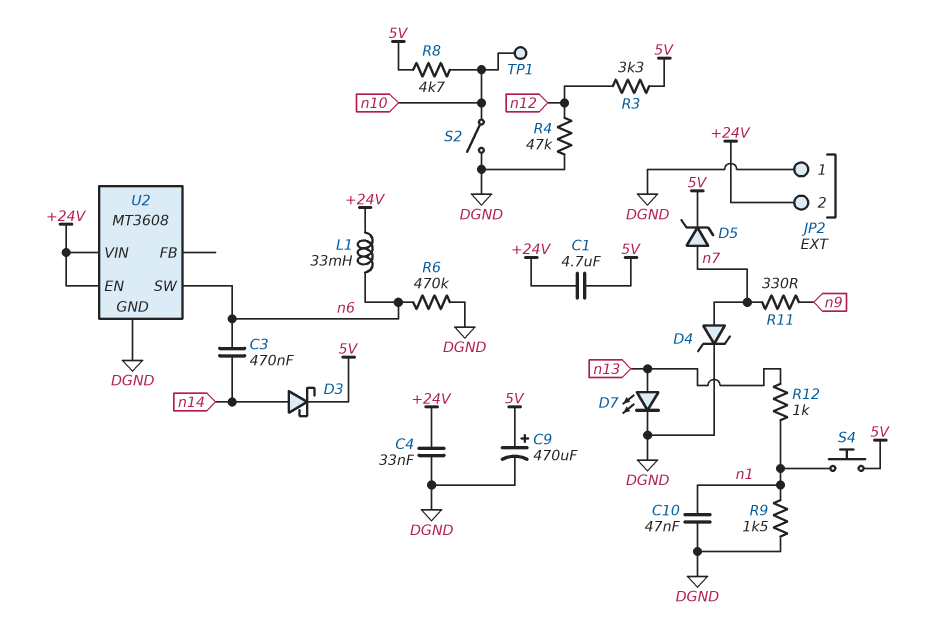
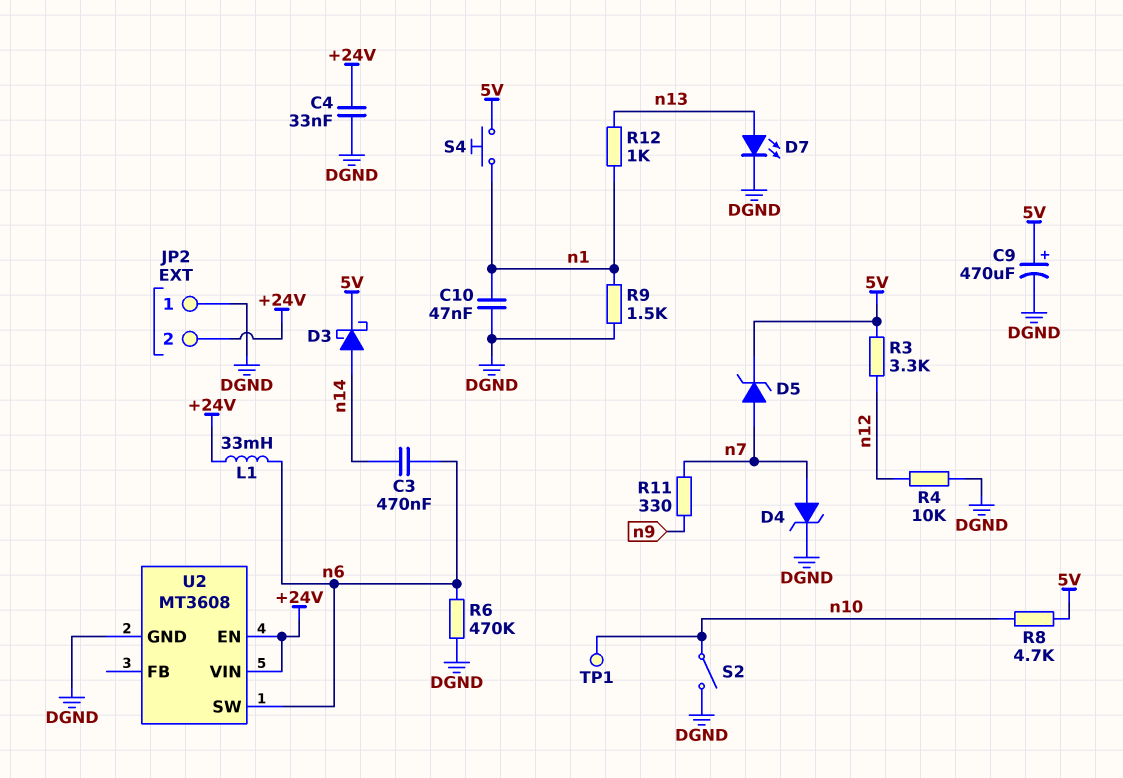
C1: 4.7uF (+24V, 5V) -> none
R4: 47k (DGND, n12) -> 10k (DGND, n12)

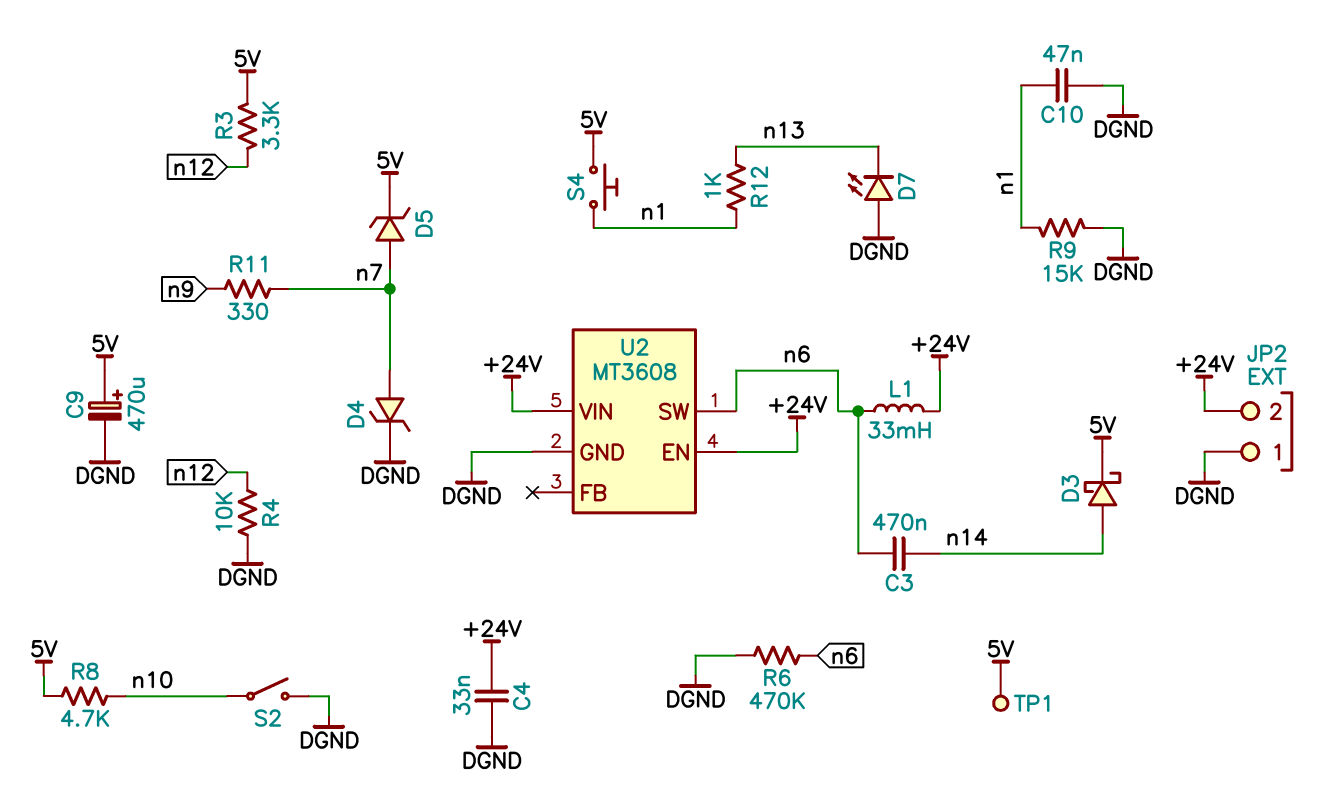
D7: LED (A n13, K DGND) -> LED (A DGND, K n13)
R9: 1.5k (DGND, n1) -> 15k (DGND, n1)
TP1: test point (n10) -> test point (5V)

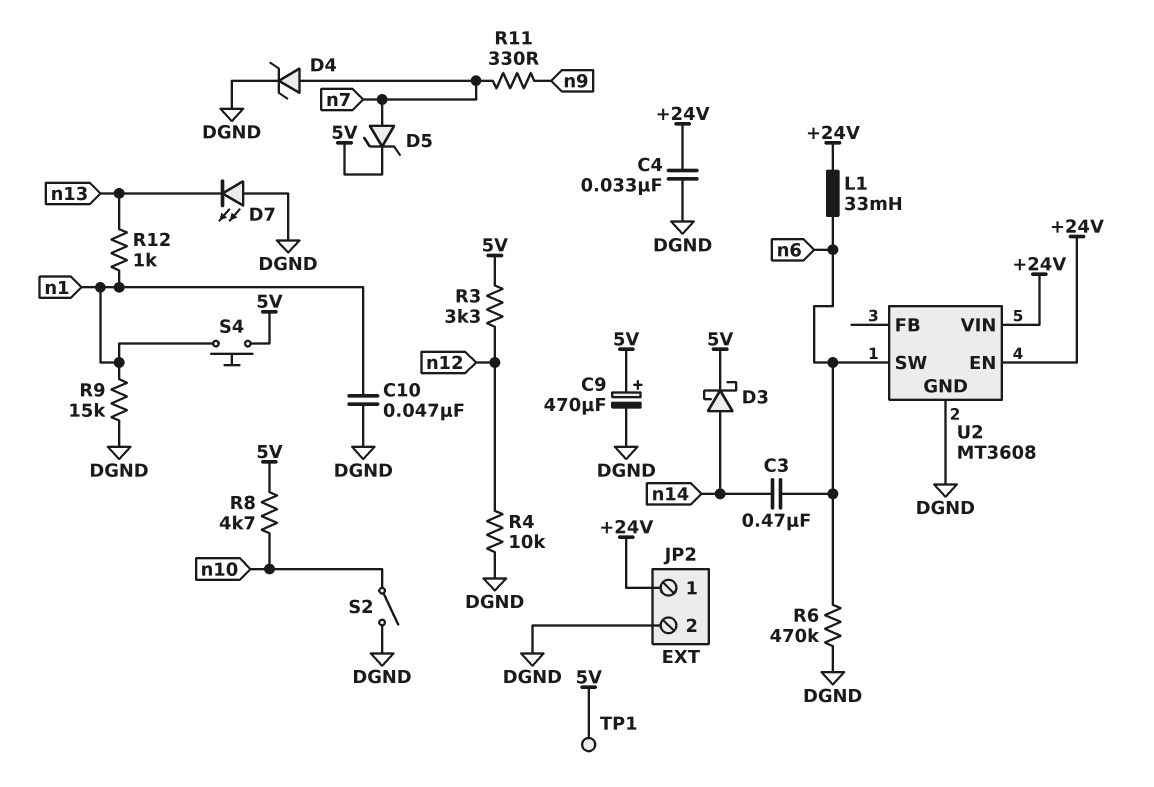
JP2 pin 1: DGND -> +24V
JP2 pin 2: +24V -> DGND

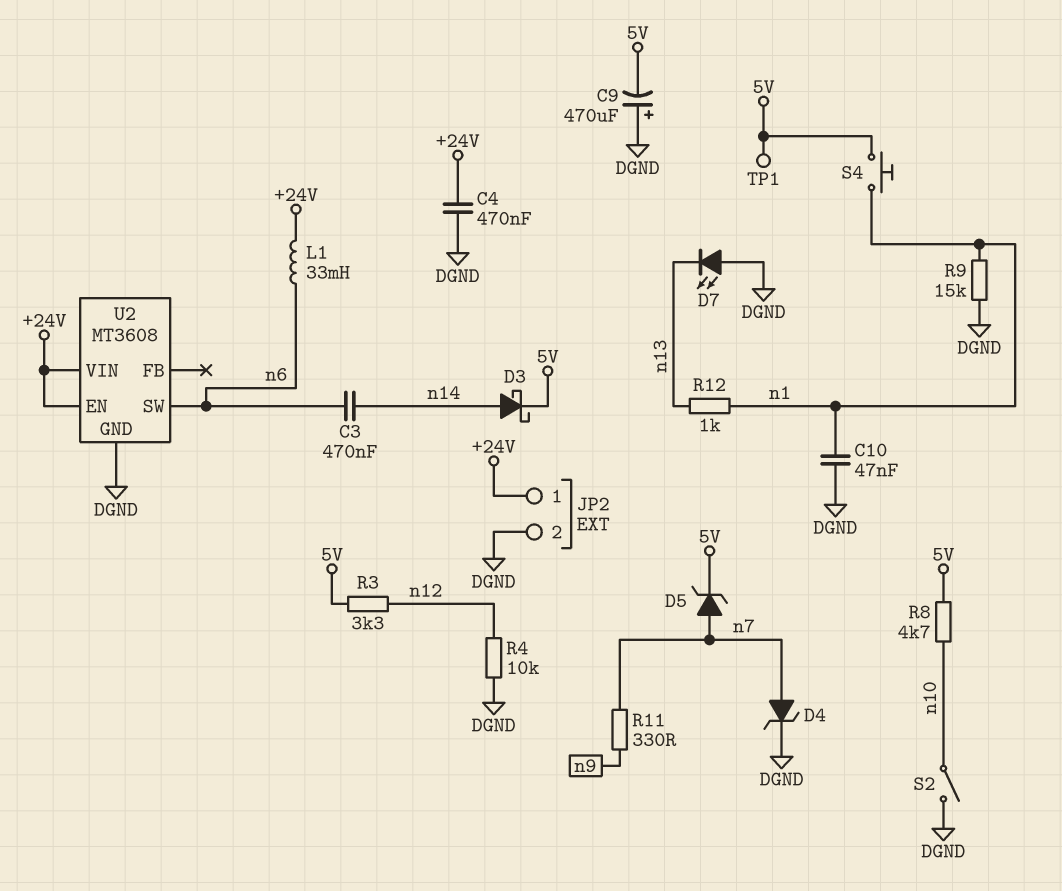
C4: 33nF (+24V, DGND) -> 470nF (+24V, DGND)
C9: 470uF (plus 5V, minus DGND) -> 470uF (plus DGND, minus 5V)
R6: 470k (DGND, n6) -> none

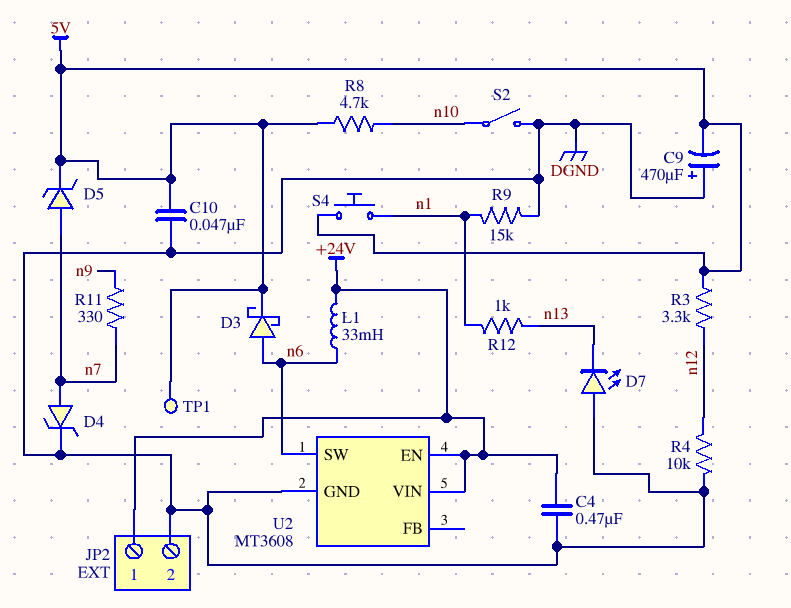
C3: 470nF (n6, n14) -> none
C10: 47nF (DGND, n1) -> 47nF (5V, DGND)
D3: schottky (A n14, K 5V) -> schottky (A n6, K 5V)

